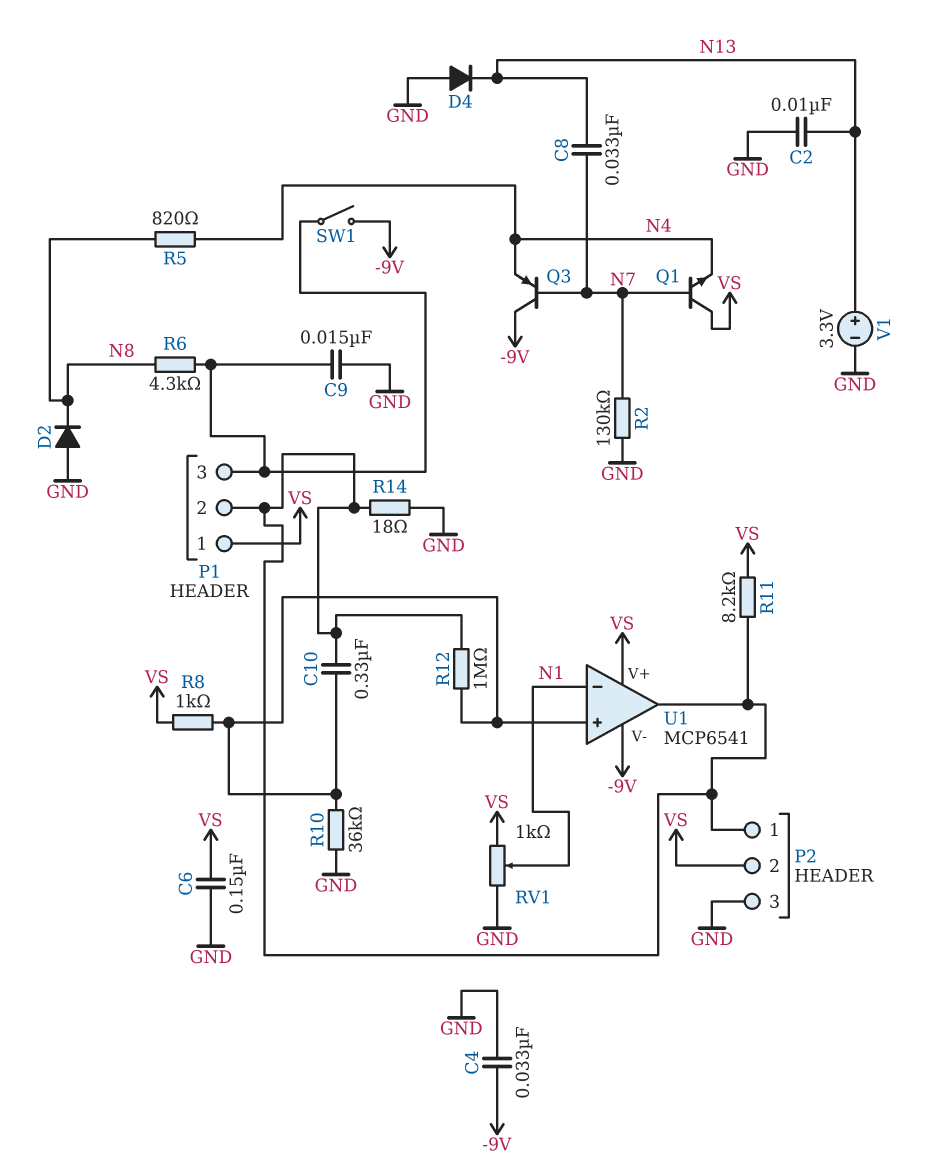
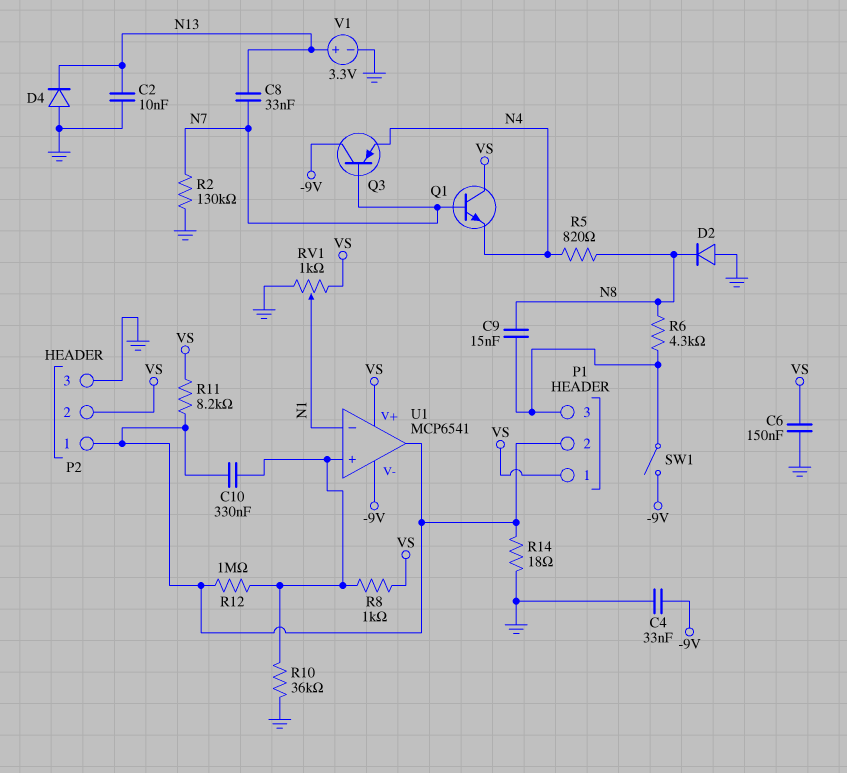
C9: 15nF (GND, P1/3) -> 15nF (N8, P1/3)

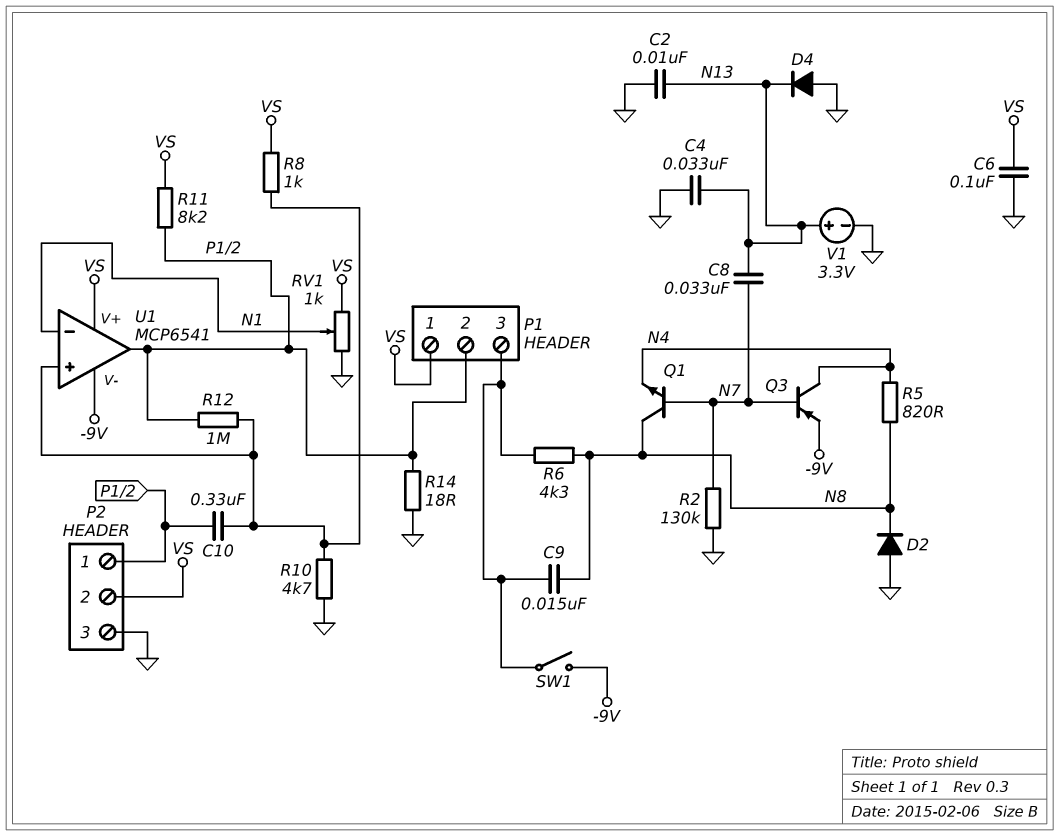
C4: 33nF (-9V, GND) -> 33nF (GND, N13)
C6: 150nF (GND, VS) -> 100nF (GND, VS)
Q1: NPN (B N7, C VS, E N4) -> NPN (B N7, C N8, E N4)
Q3: PNP (B N7, C -9V, E N4) -> PNP (B N7, C N4, E -9V)
R10: 36k (GND, U1/in+) -> 4.7k (GND, U1/in+)

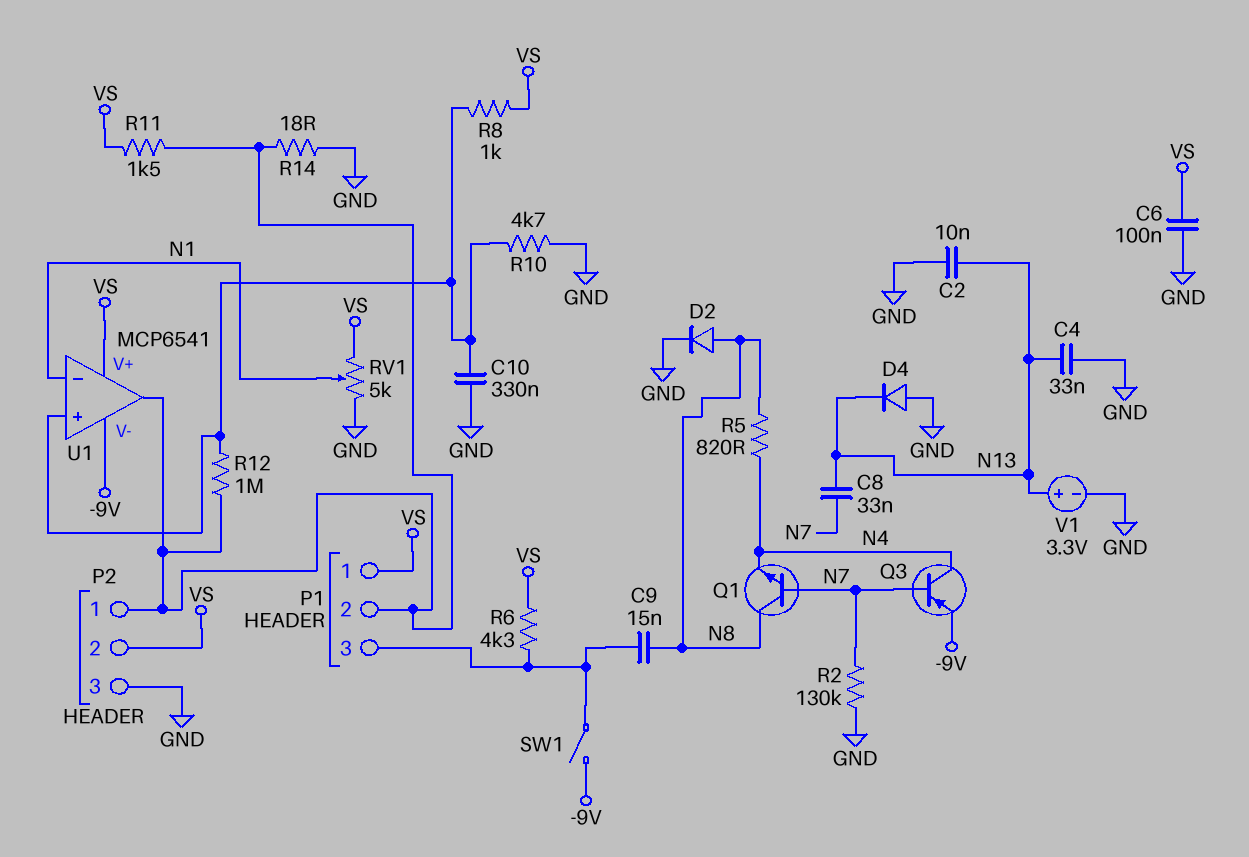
C10: 330nF (P1/2, U1/in+) -> 330nF (GND, U1/in+)
D2: diode (A GND, K N8) -> diode (A N8, K GND)
R6: 4.3k (N8, P1/3) -> 4.3k (P1/3, VS)
R11: 8.2k (P1/2, VS) -> 1.5k (P1/2, VS)
RV1: 1k (GND, VS, wiper N1) -> 5k (GND, VS, wiper N1)

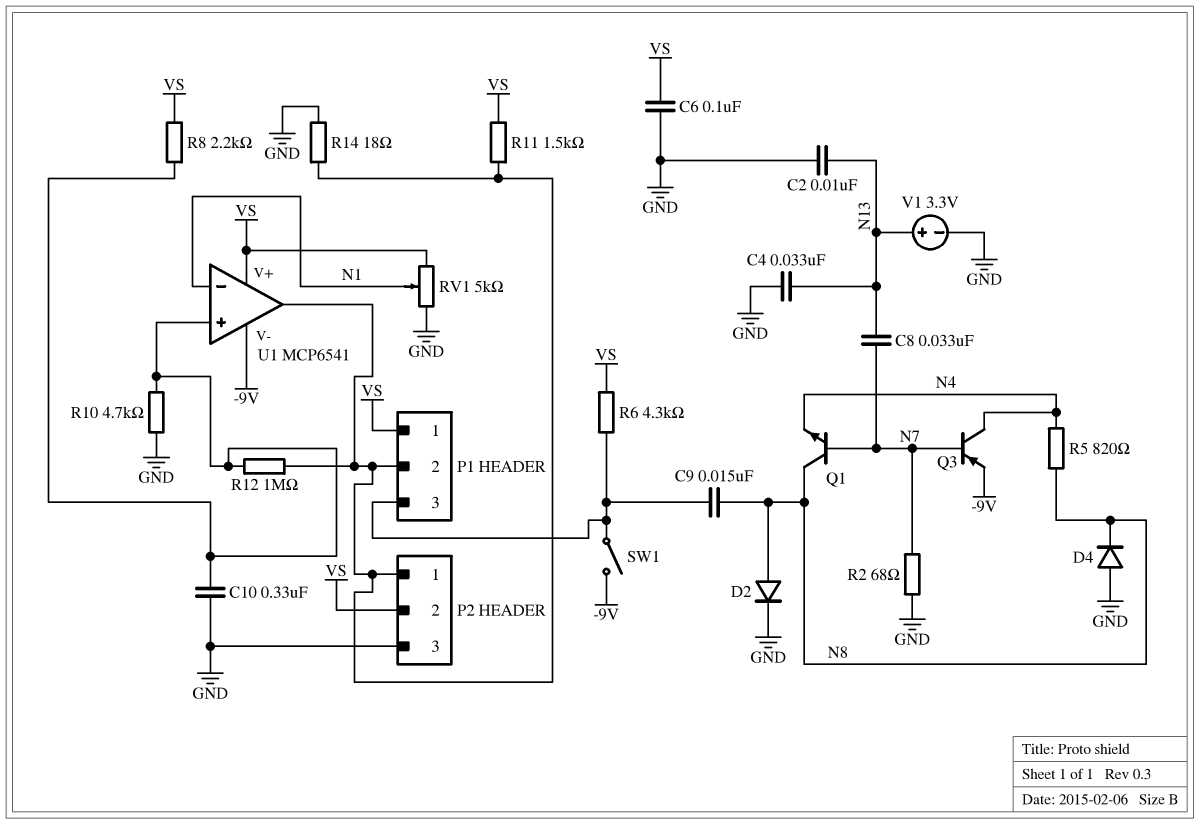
D4: diode (A GND, K N13) -> diode (A GND, K N8)
R2: 130k (GND, N7) -> 68 (GND, N7)
R8: 1k (U1/in+, VS) -> 2.2k (U1/in+, VS)

